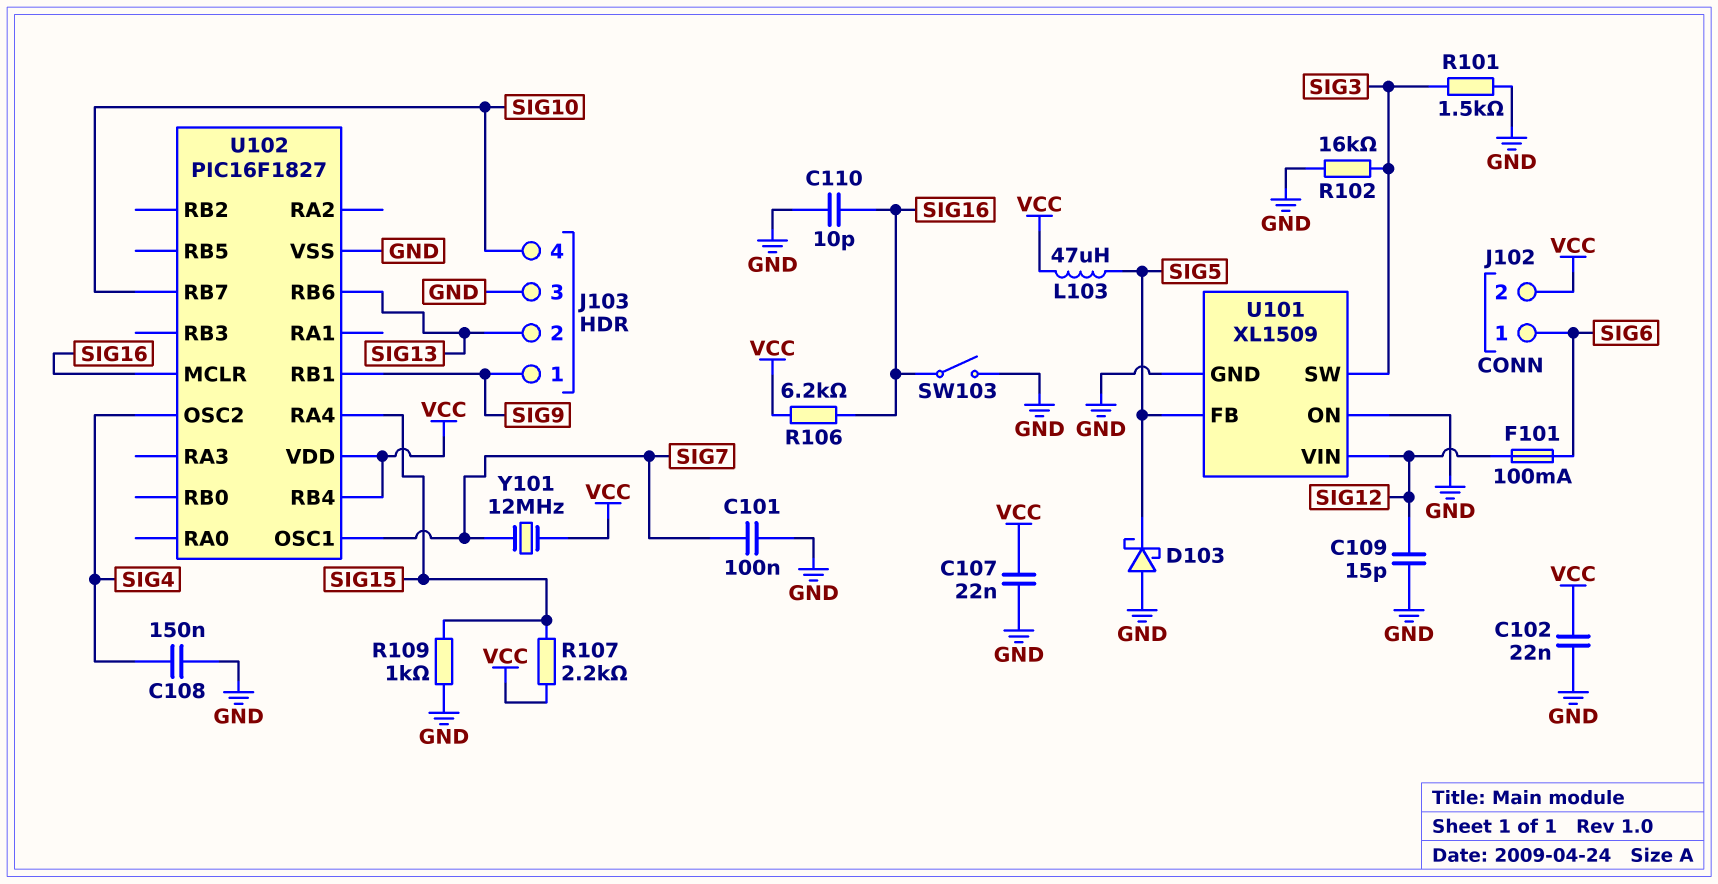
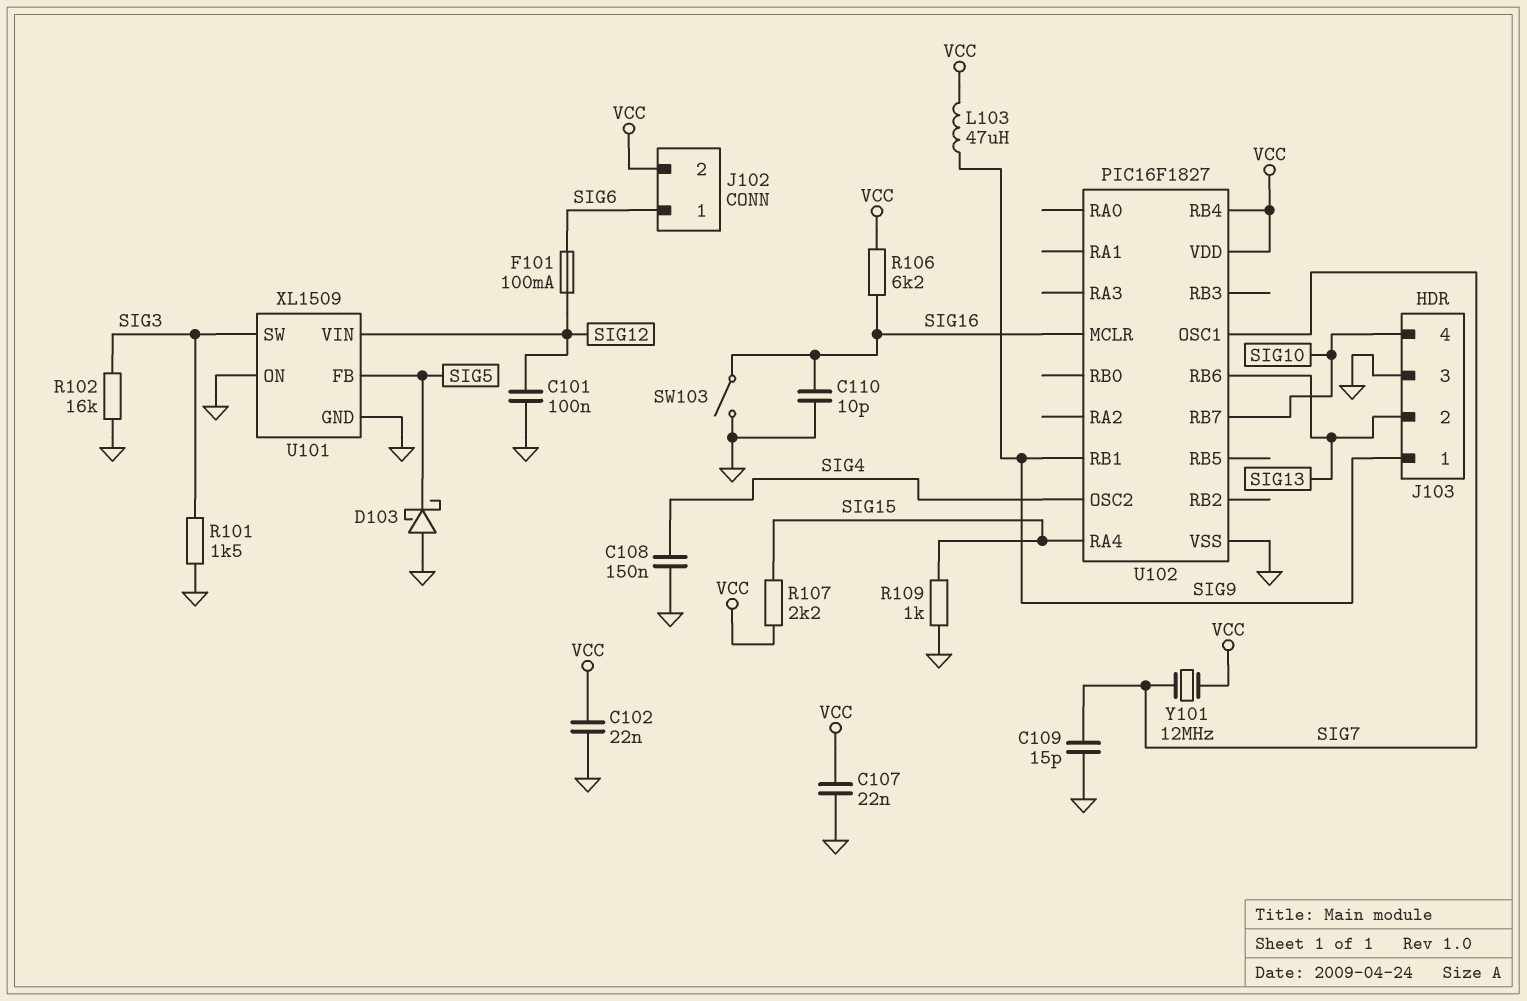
C101: 100nF (GND, SIG7) -> 100nF (GND, SIG12)
C109: 15pF (GND, SIG12) -> 15pF (GND, SIG7)
L103: 47uH (SIG5, VCC) -> 47uH (SIG9, VCC)

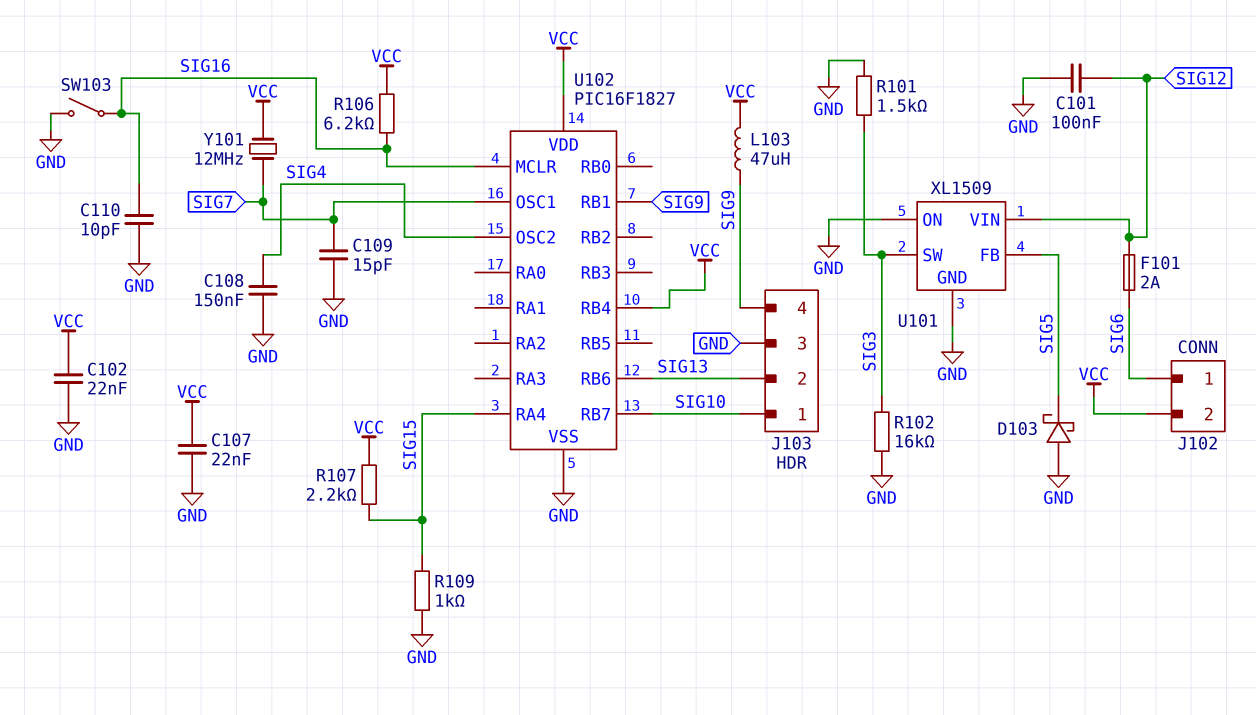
F101: 100mA (SIG6, SIG12) -> 2A (SIG6, SIG12)
J103 pin 1: SIG9 -> SIG10
J103 pin 4: SIG10 -> SIG9

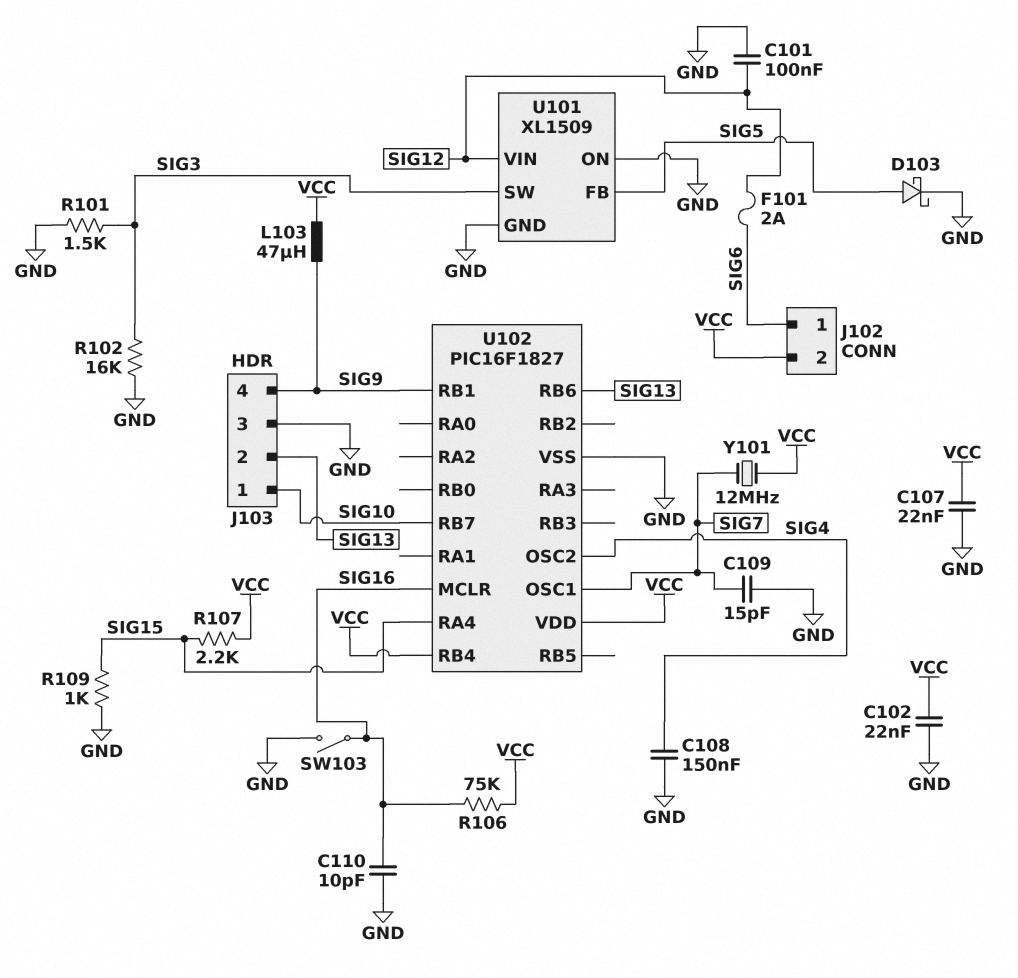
D103: schottky (A GND, K SIG5) -> schottky (A SIG5, K GND)
R106: 6.2k (SIG16, VCC) -> 75k (SIG16, VCC)

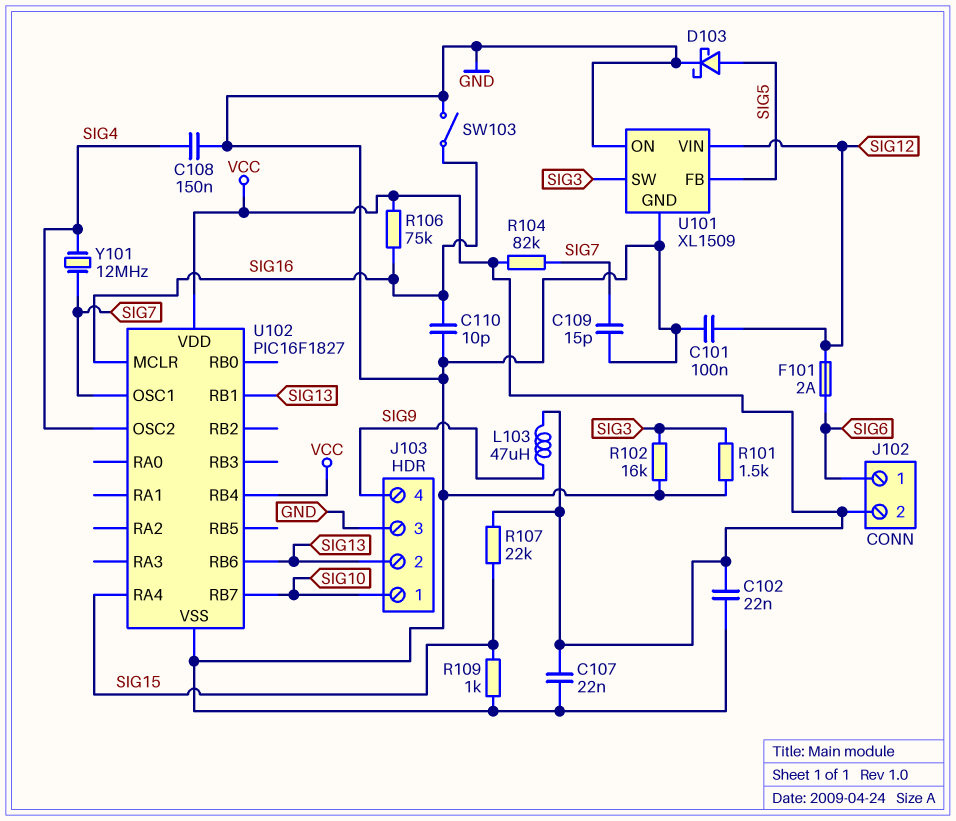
R104: none -> 82k (SIG7, VCC)
R107: 2.2k (SIG15, VCC) -> 22k (SIG15, VCC)
U102 pin RB1: SIG9 -> SIG13
Y101: 12MHz (SIG7, VCC) -> 12MHz (SIG4, SIG7)

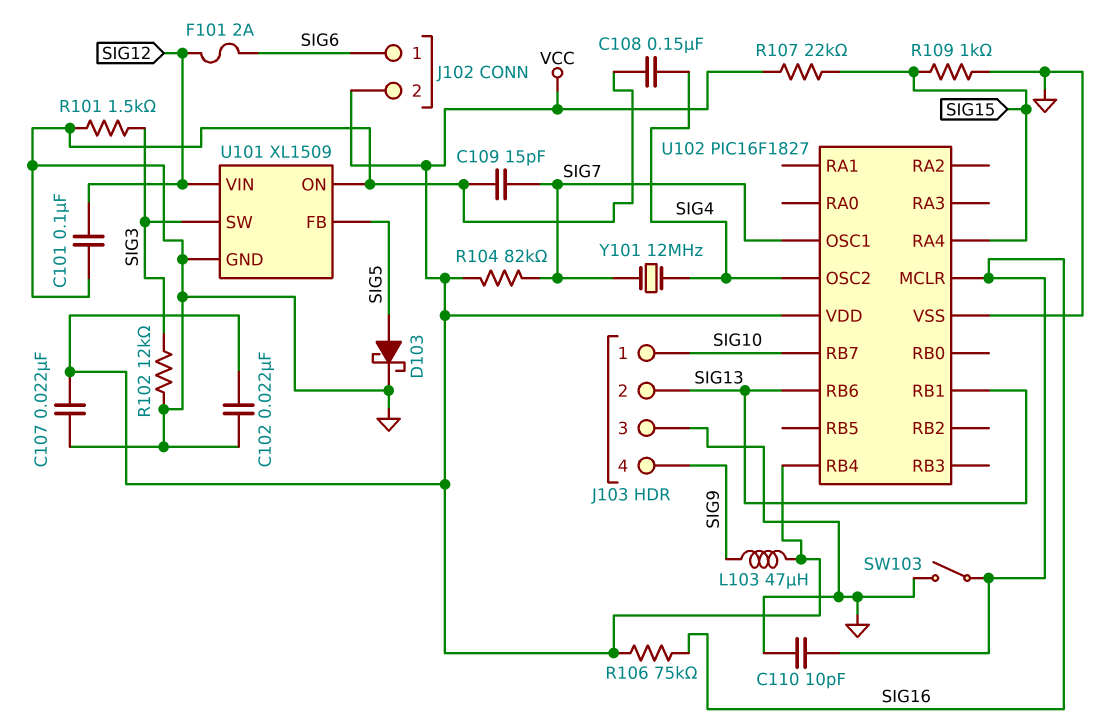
R102: 16k (GND, SIG3) -> 12k (GND, SIG3)

